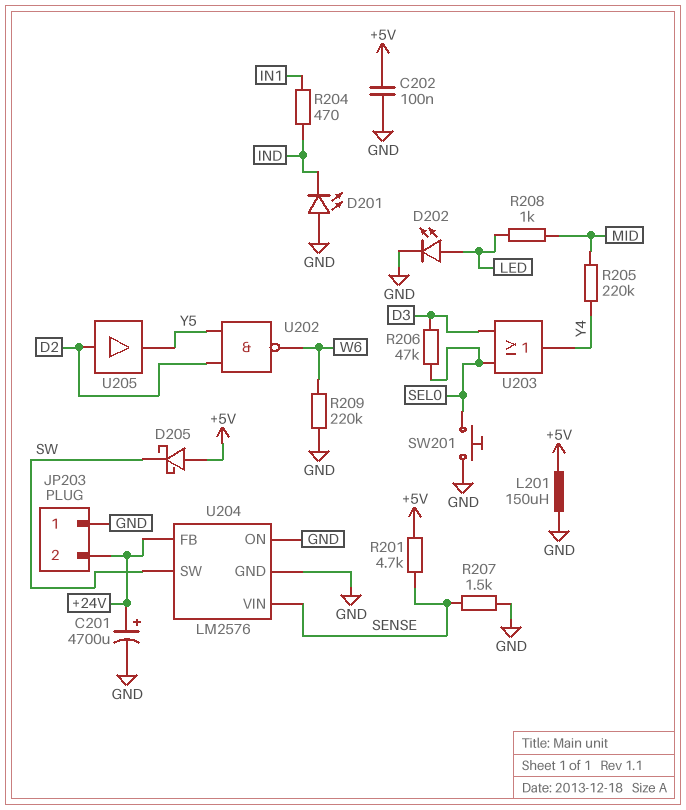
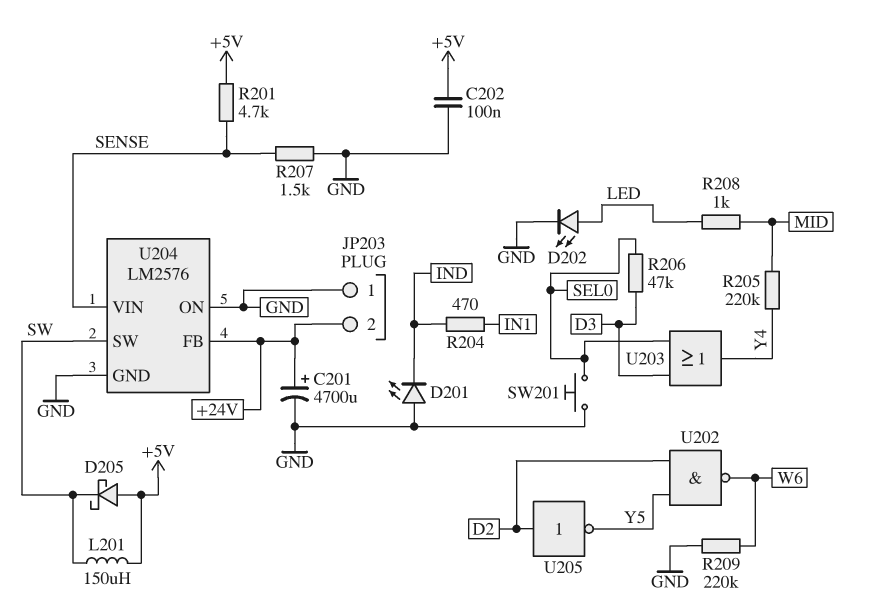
L201: 150uH (+5V, GND) -> 150uH (+5V, SW)
U205: buffer (in D2, out Y5) -> NOT (in D2, out Y5)

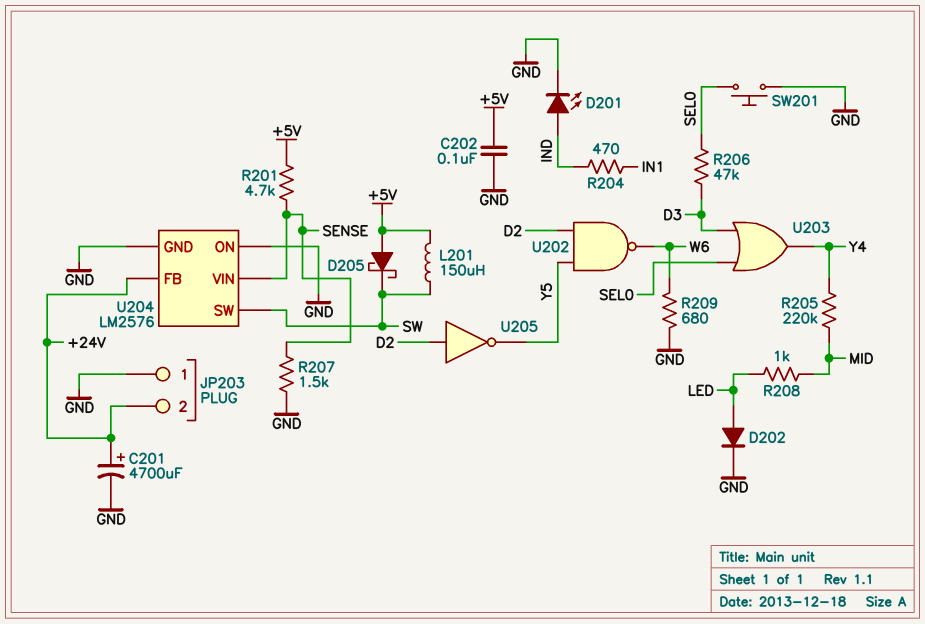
D201: LED (A GND, K IND) -> LED (A IND, K GND)
D202: LED (A LED, K GND) -> diode (A LED, K GND)
R209: 220k (GND, W6) -> 680 (GND, W6)

